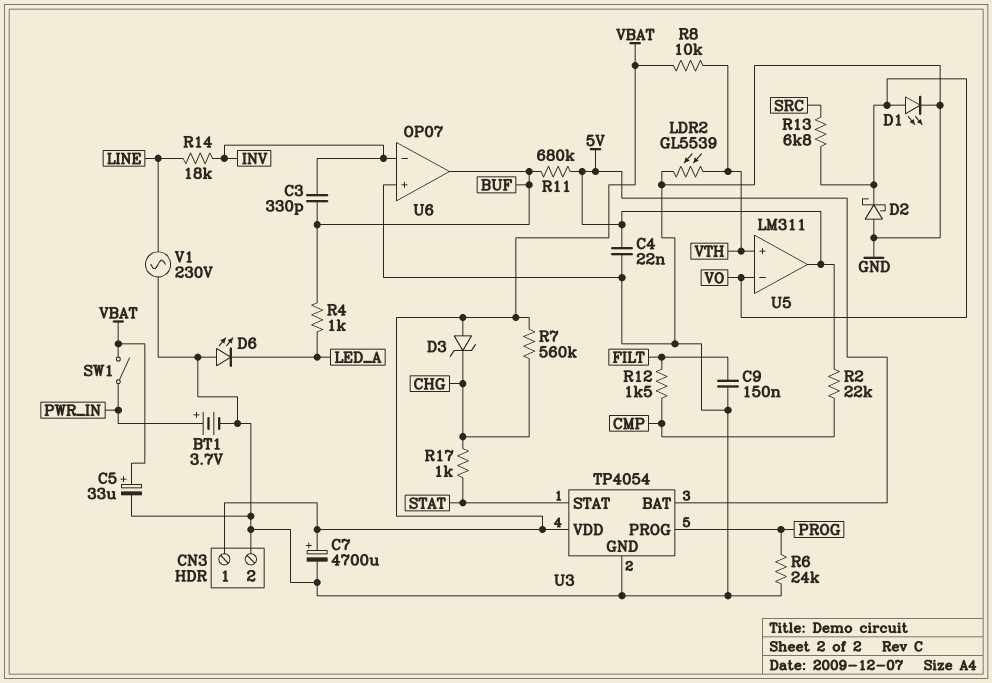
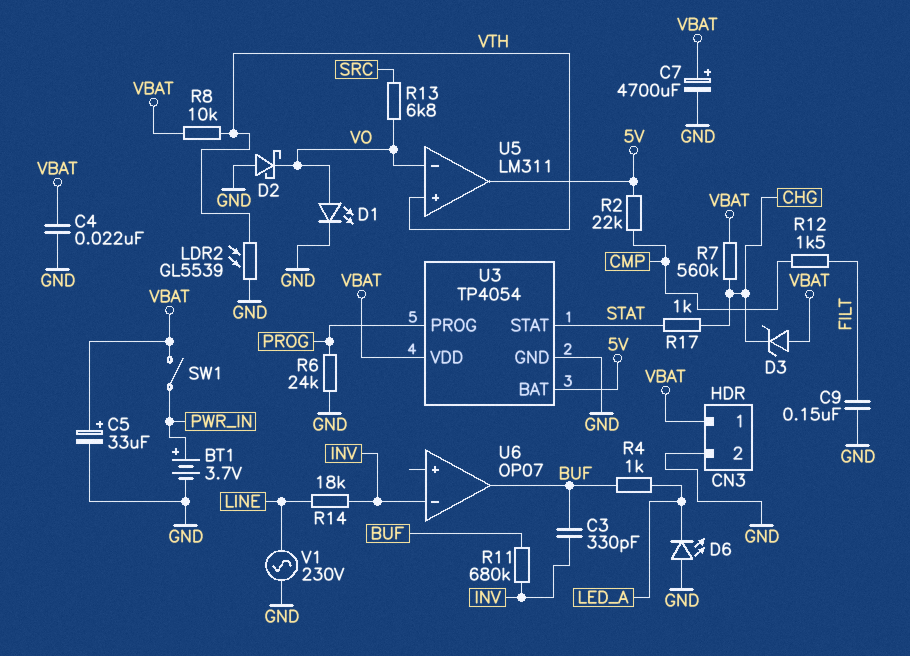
C4: 22nF (5V, GND) -> 22nF (GND, VBAT)
R11: 680k (5V, BUF) -> 680k (BUF, INV)
U6 pin in+: GND -> none

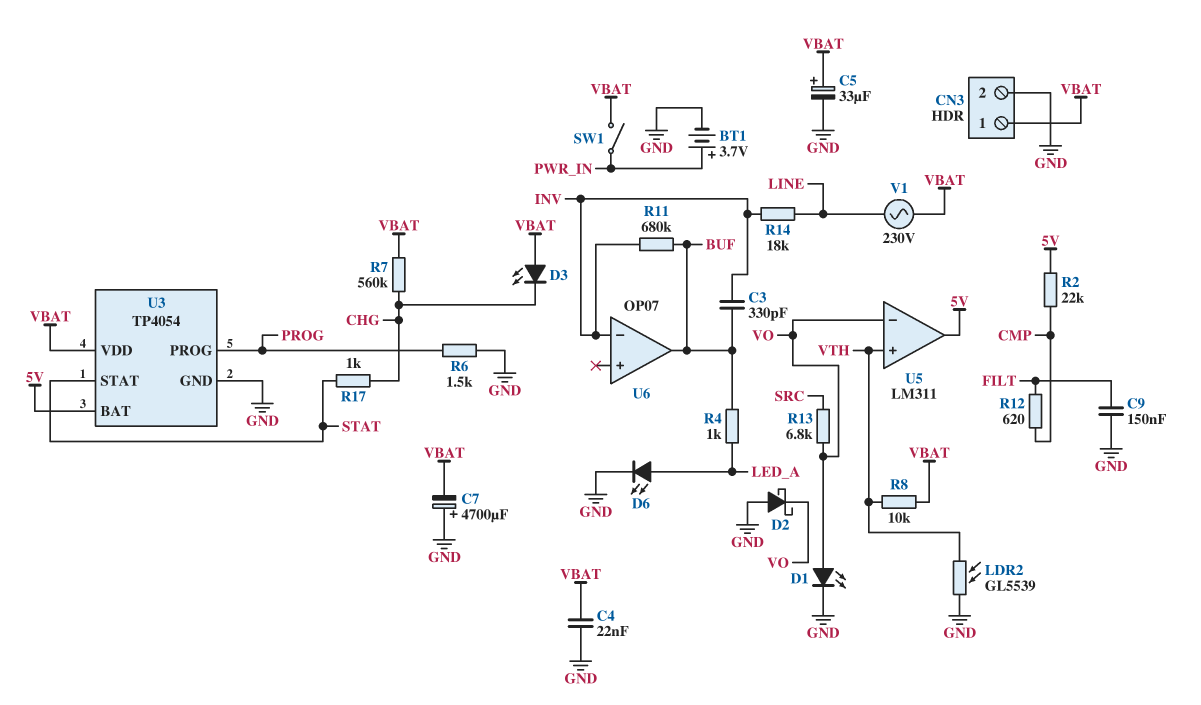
C7: 4700uF (plus VBAT, minus GND) -> 4700uF (plus GND, minus VBAT)
D3: zener (A VBAT, K CHG) -> LED (A VBAT, K CHG)
D6: LED (A GND, K LED_A) -> LED (A LED_A, K GND)
R6: 24k (GND, PROG) -> 1.5k (GND, PROG)
R12: 1.5k (CMP, FILT) -> 620 (CMP, FILT)
V1: AC 230V (GND, LINE) -> AC 230V (LINE, VBAT)

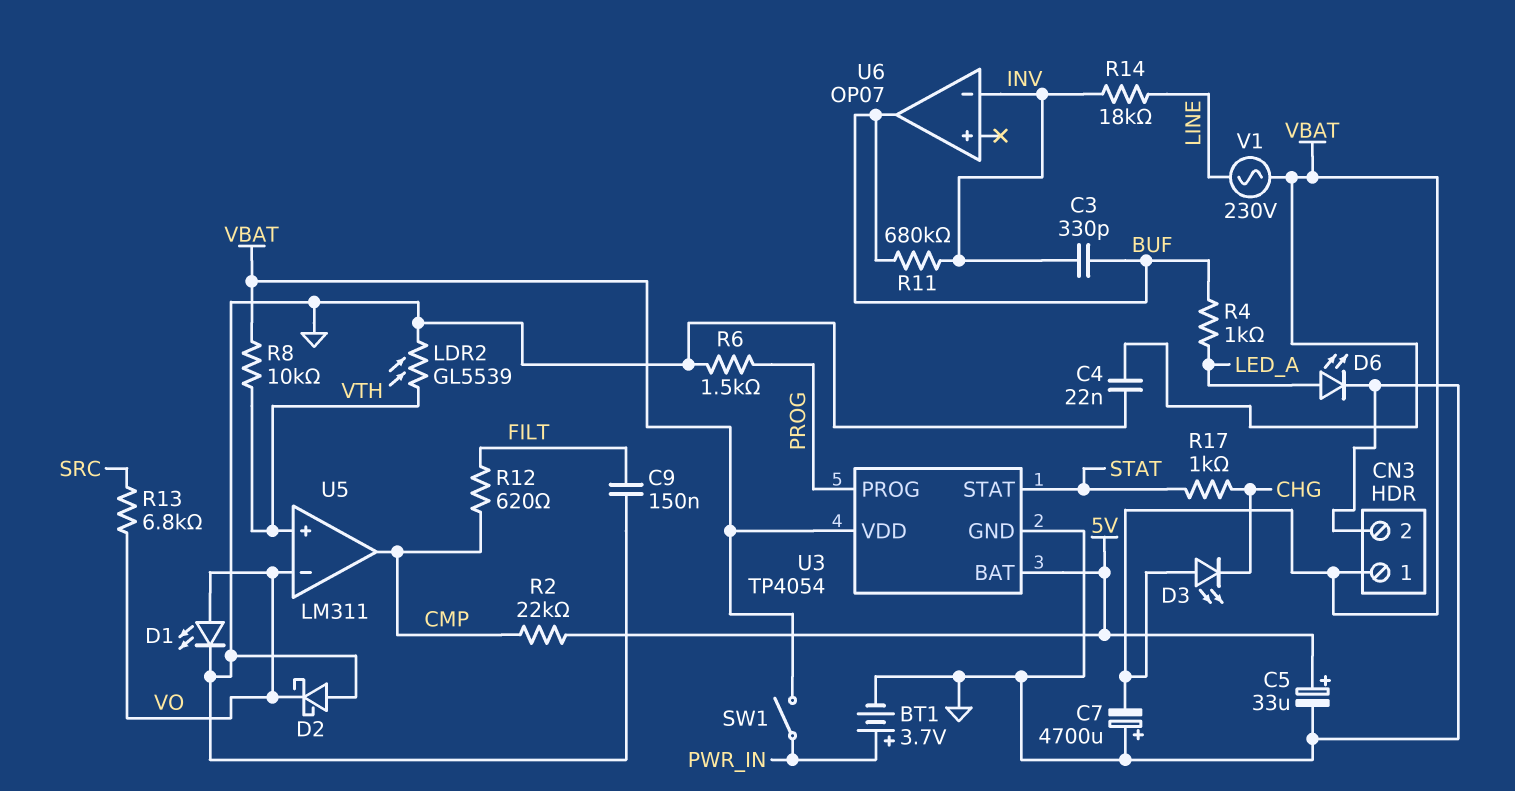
C5: 33uF (plus VBAT, minus GND) -> 33uF (plus 5V, minus GND)
R7: 560k (CHG, VBAT) -> none
U5 pin out: 5V -> CMP

